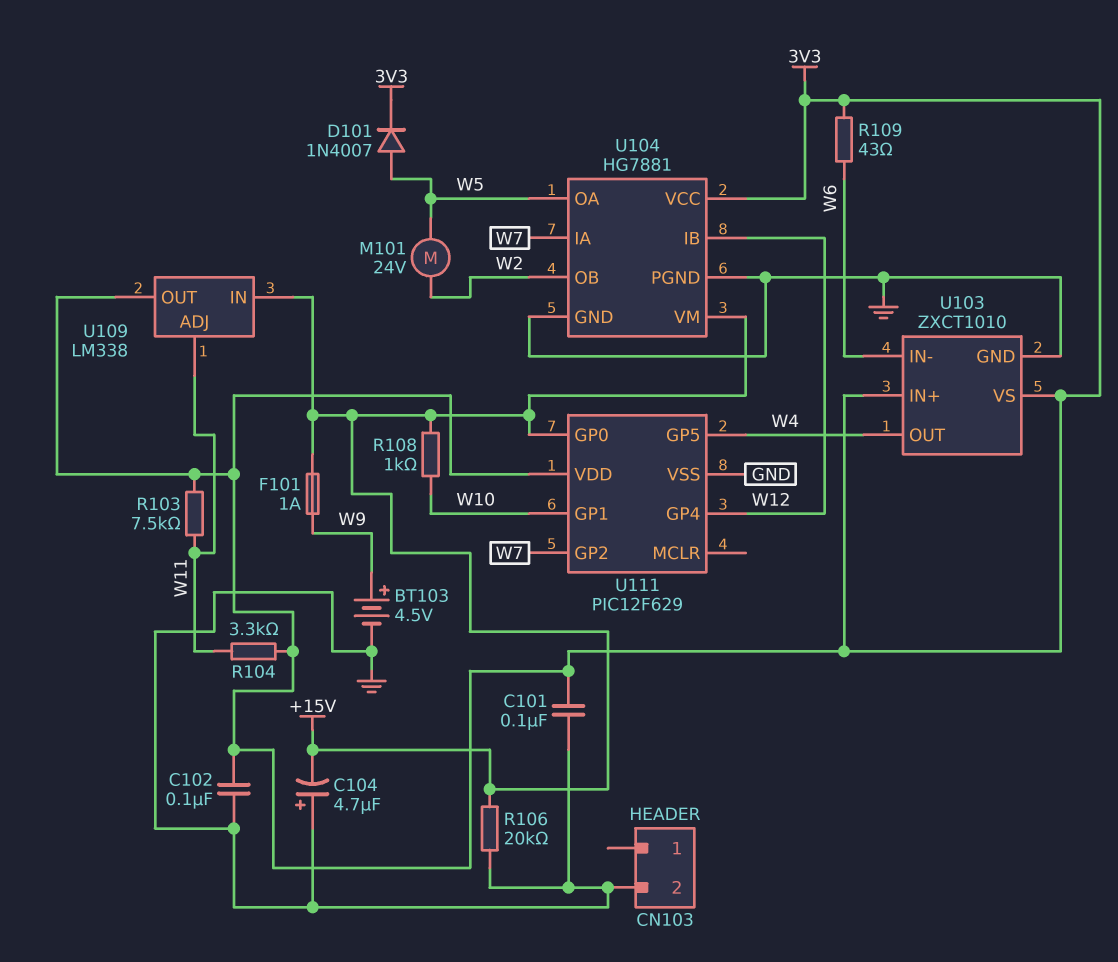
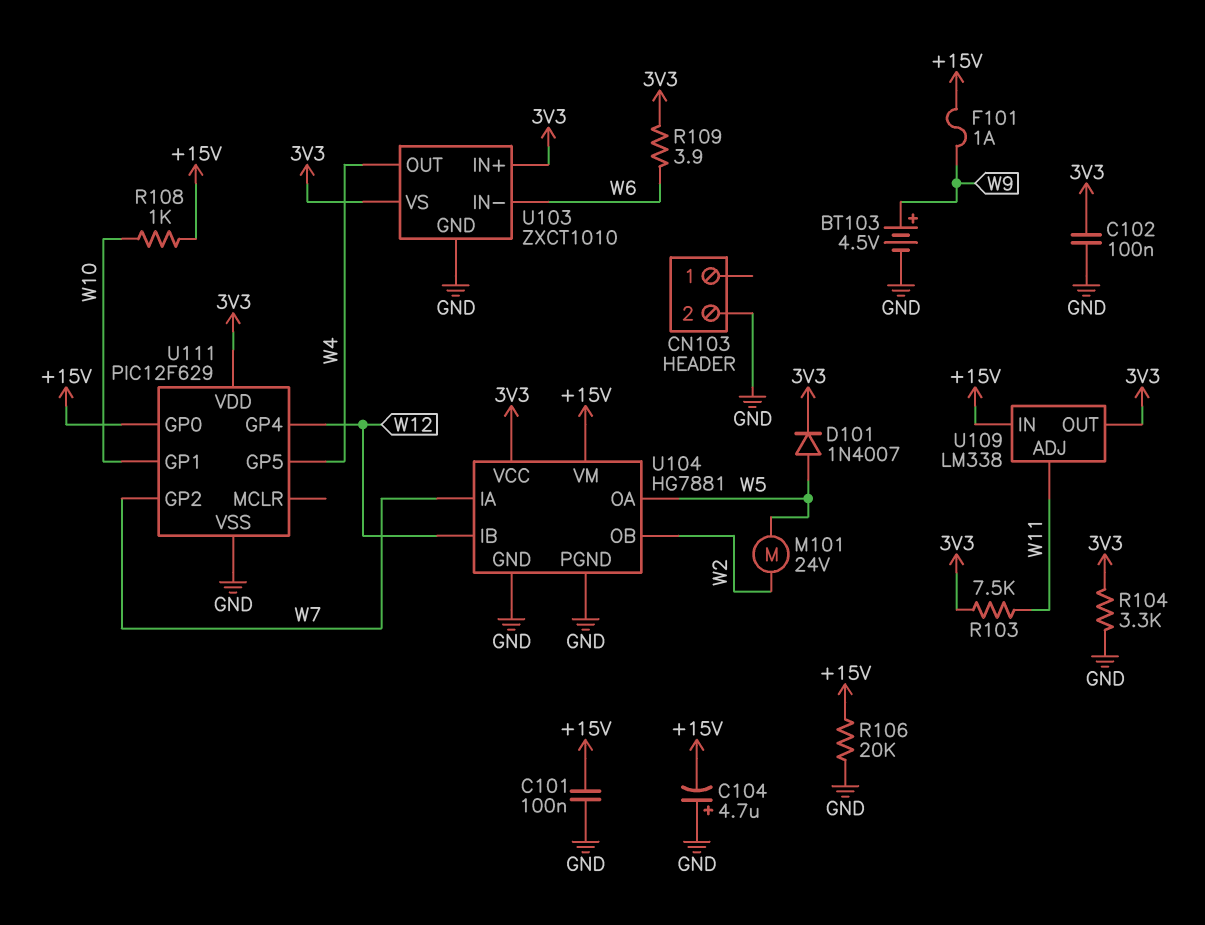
C101: 100nF (3V3, GND) -> 100nF (+15V, GND)
R104: 3.3k (3V3, W11) -> 3.3k (3V3, GND)
R109: 43 (3V3, W6) -> 3.9 (3V3, W6)

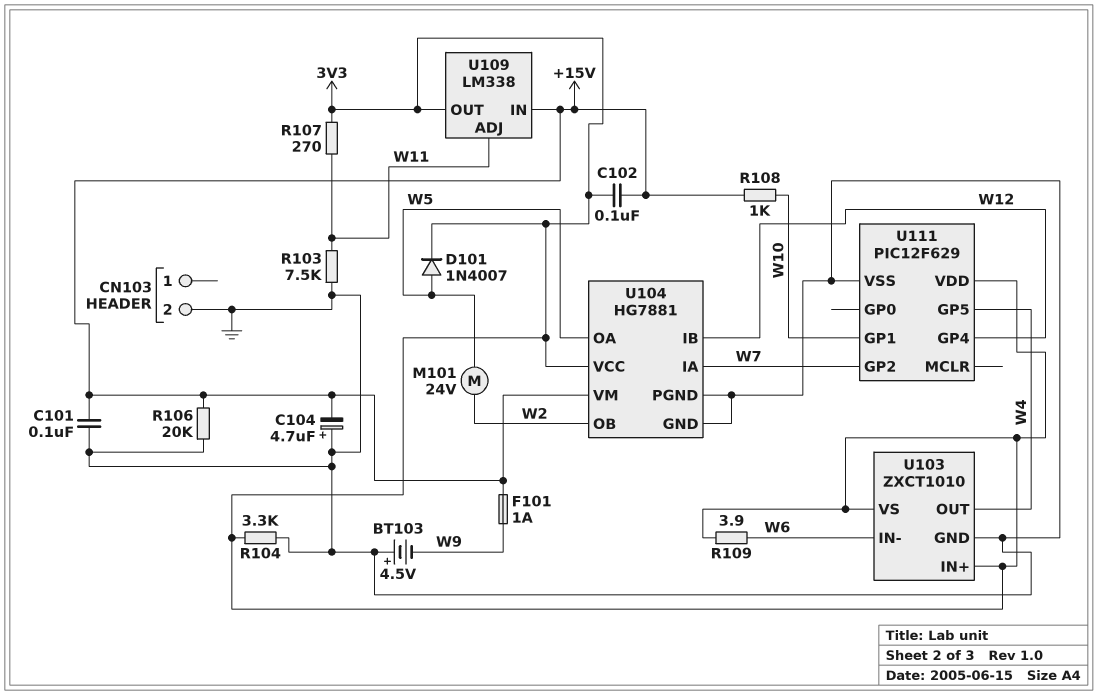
BT103: 4.5V (plus W9, minus GND) -> 4.5V (plus GND, minus W9)
C102: 100nF (3V3, GND) -> 100nF (+15V, 3V3)
R103: 7.5k (3V3, W11) -> 7.5k (GND, W11)
R107: none -> 270 (3V3, W11)
U111 pin GP0: +15V -> none

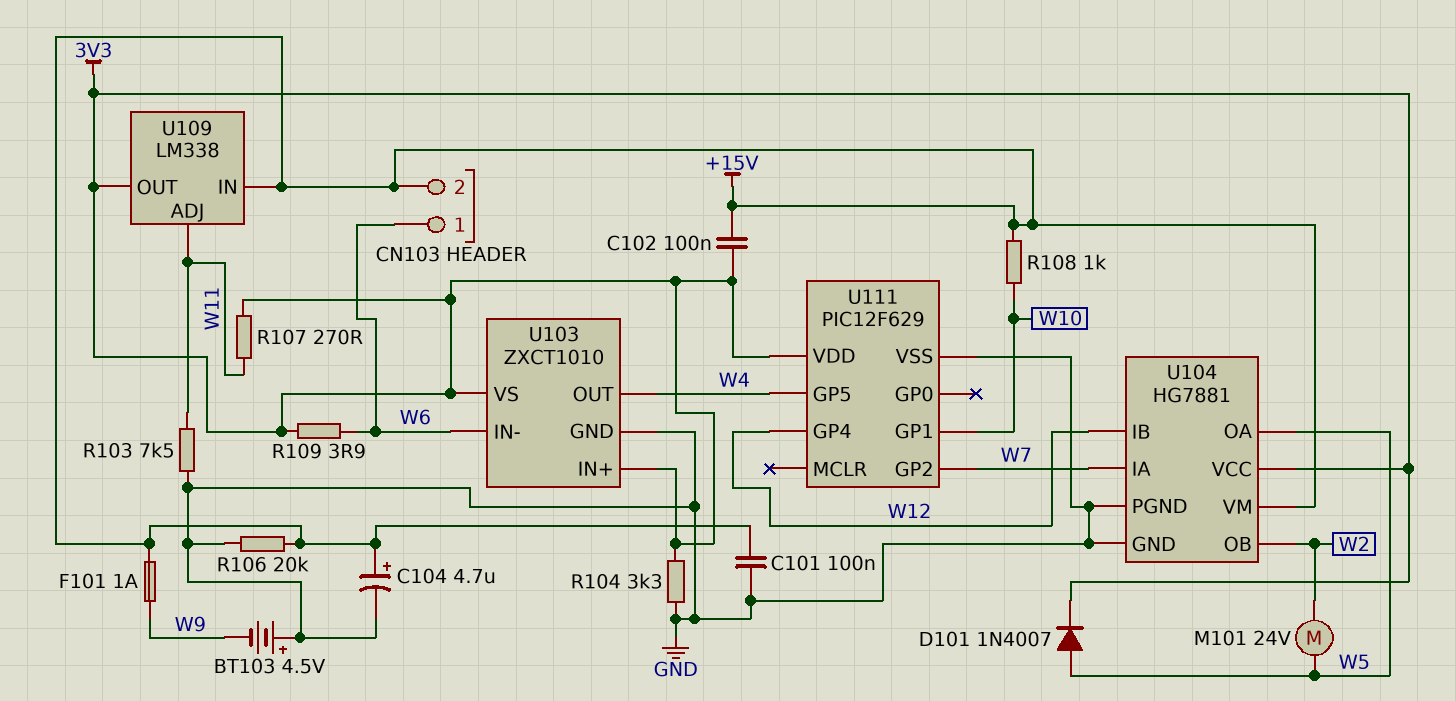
C104: 4.7uF (plus GND, minus +15V) -> 4.7uF (plus +15V, minus GND)
CN103 pin 1: none -> W6
CN103 pin 2: GND -> +15V

